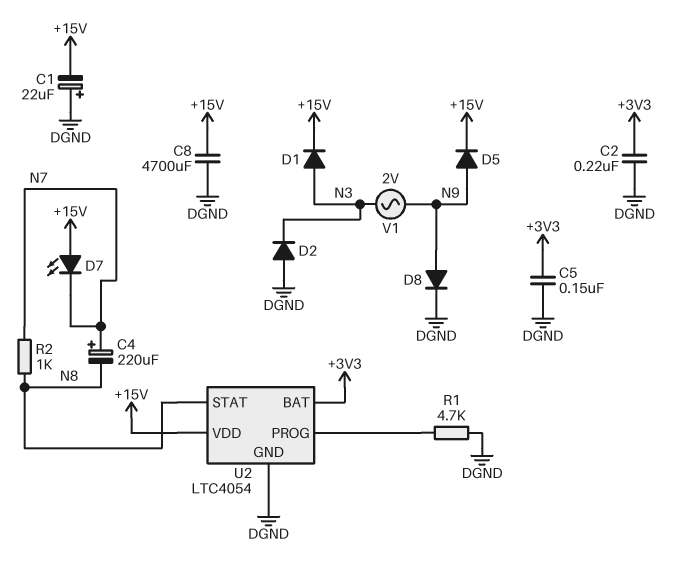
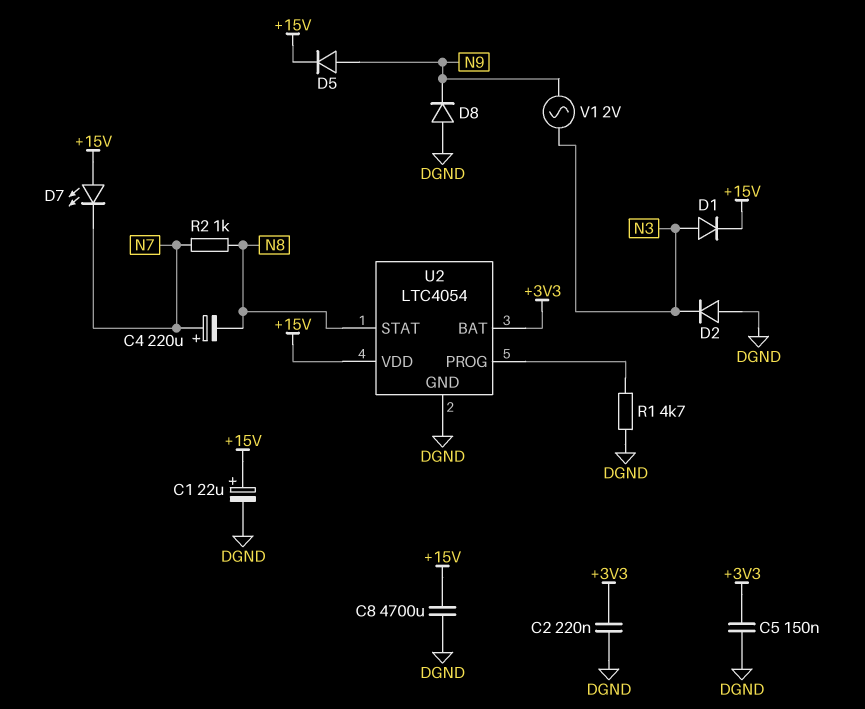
C1: 22uF (plus DGND, minus +15V) -> 22uF (plus +15V, minus DGND)
D8: diode (A N9, K DGND) -> diode (A DGND, K N9)

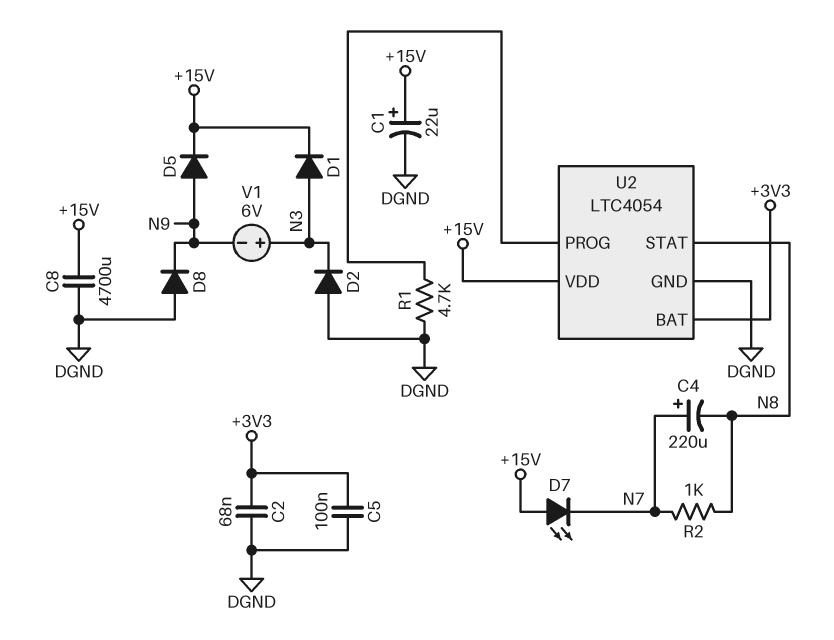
C2: 220nF (+3V3, DGND) -> 68nF (+3V3, DGND)
C5: 150nF (+3V3, DGND) -> 100nF (+3V3, DGND)
V1: AC 2V (N3, N9) -> 6V (plus N3, minus N9)

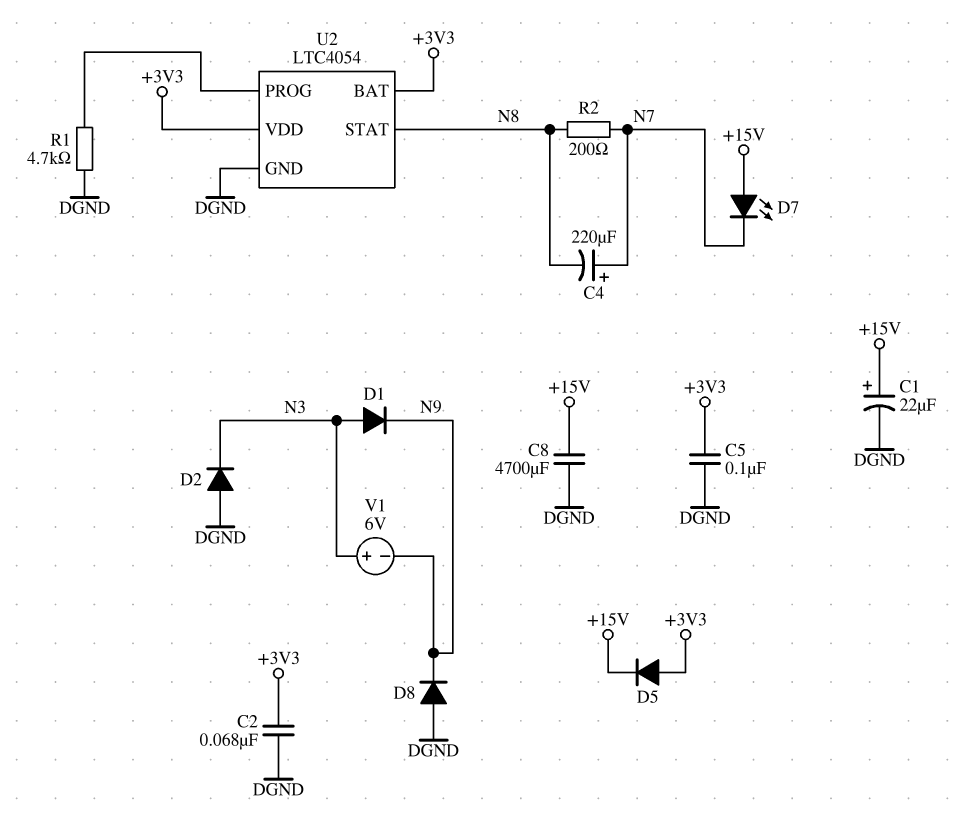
D1: diode (A N3, K +15V) -> diode (A N3, K N9)
D5: diode (A N9, K +15V) -> diode (A +3V3, K +15V)
R2: 1k (N7, N8) -> 200 (N7, N8)
U2 pin VDD: +15V -> +3V3

